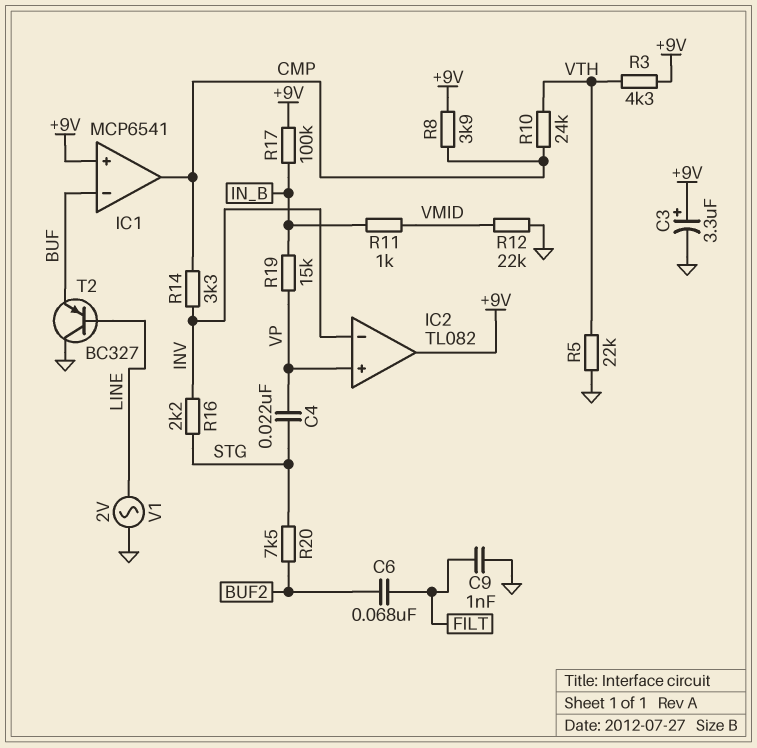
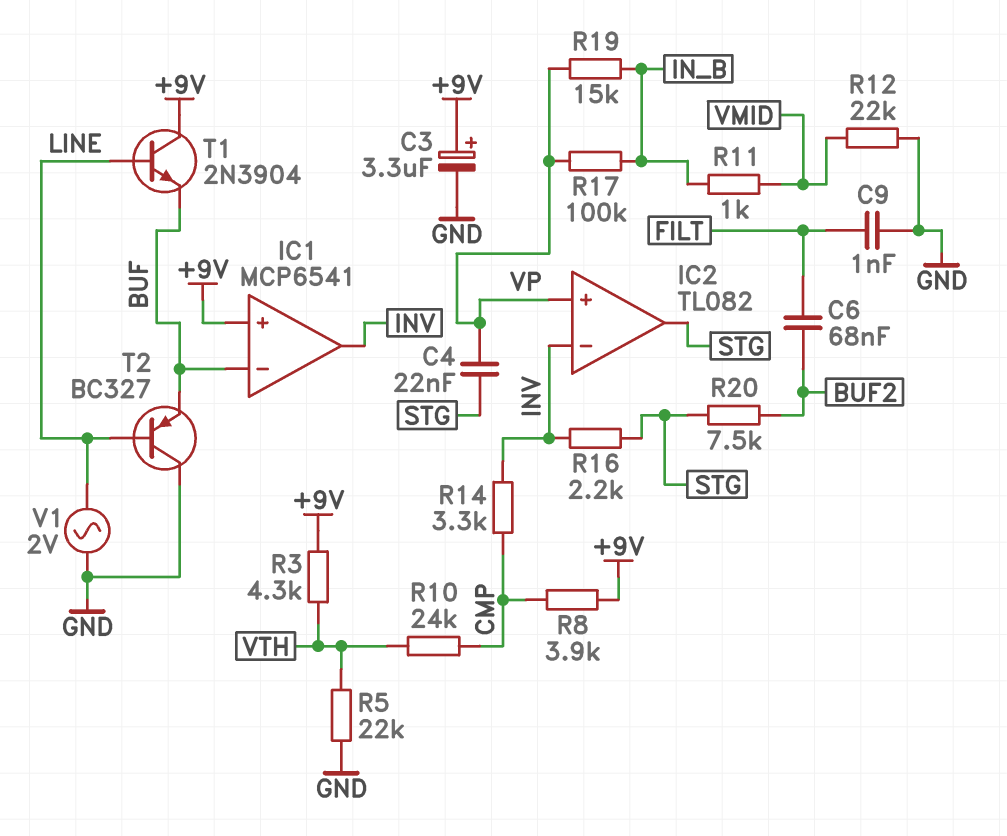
IC1 pin out: CMP -> INV
IC2 pin out: +9V -> STG
R17: 100k (+9V, IN_B) -> 100k (IN_B, VP)
T1: none -> NPN 2N3904 (B LINE, C +9V, E BUF)

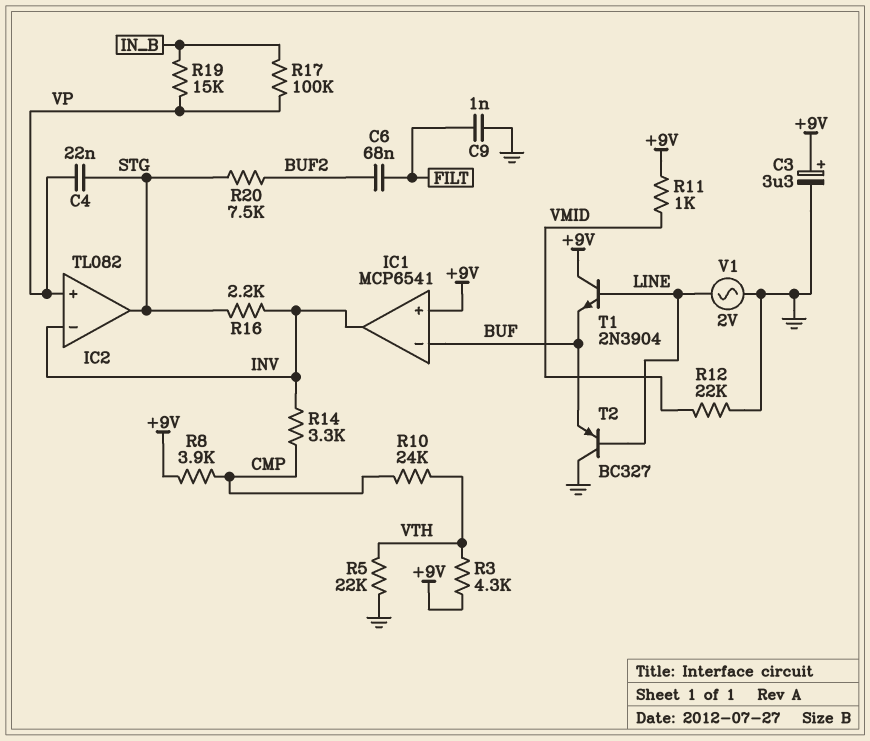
R11: 1k (IN_B, VMID) -> 1k (+9V, VMID)

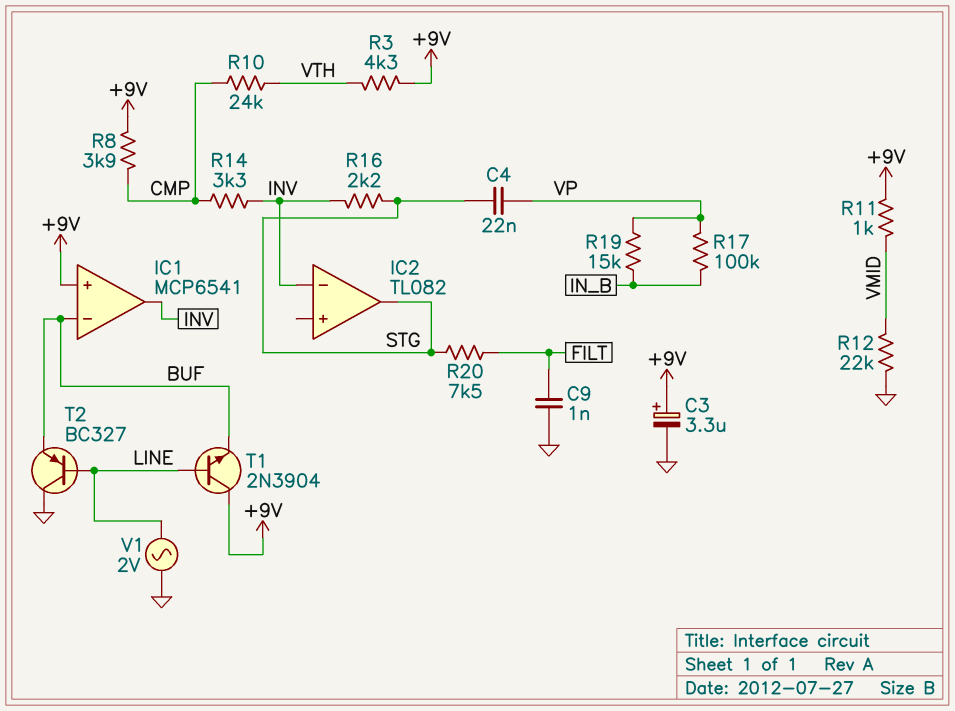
C6: 68nF (BUF2, FILT) -> none
IC2 pin in+: VP -> none
R5: 22k (GND, VTH) -> none
R20: 7.5k (BUF2, STG) -> 7.5k (FILT, STG)

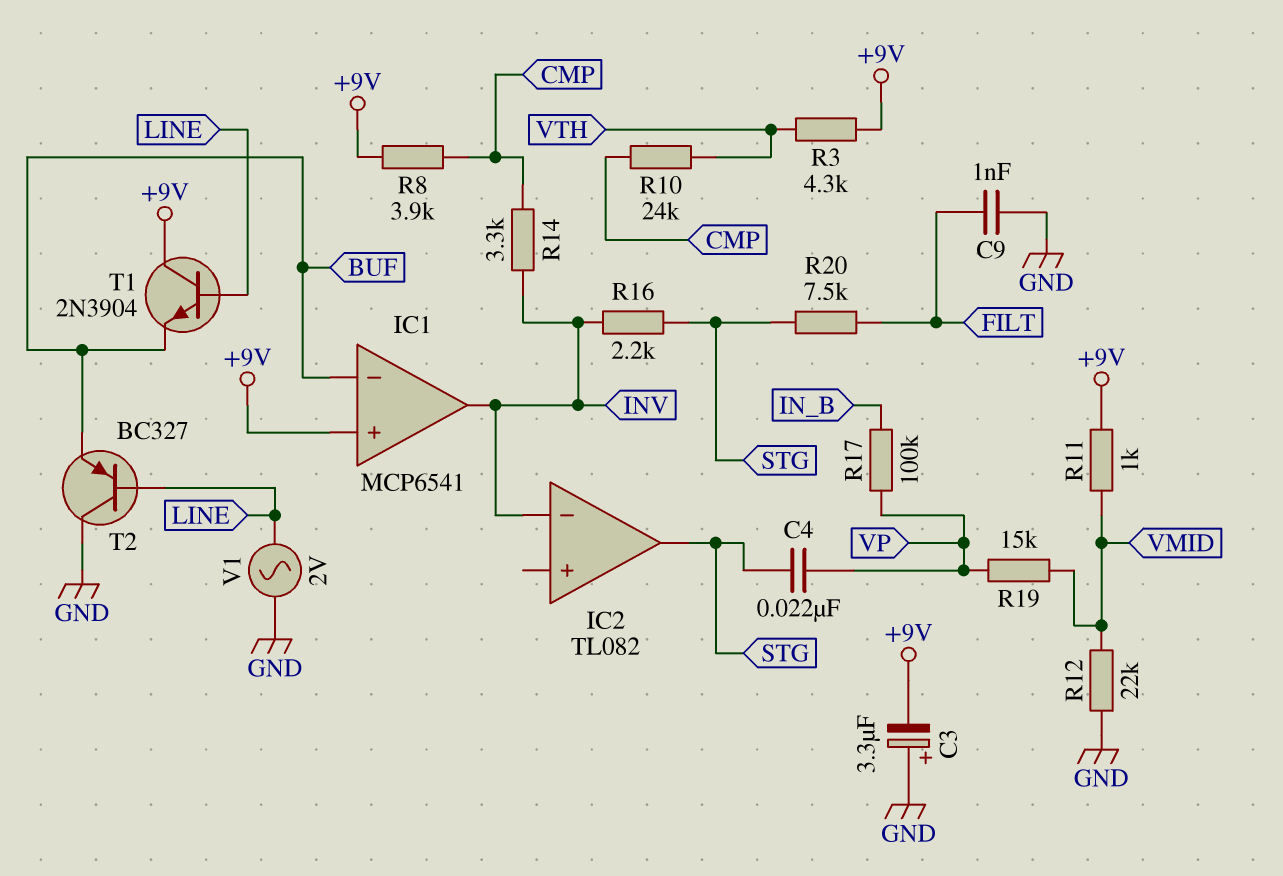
C3: 3.3uF (plus +9V, minus GND) -> 3.3uF (plus GND, minus +9V)
R19: 15k (IN_B, VP) -> 15k (VMID, VP)

